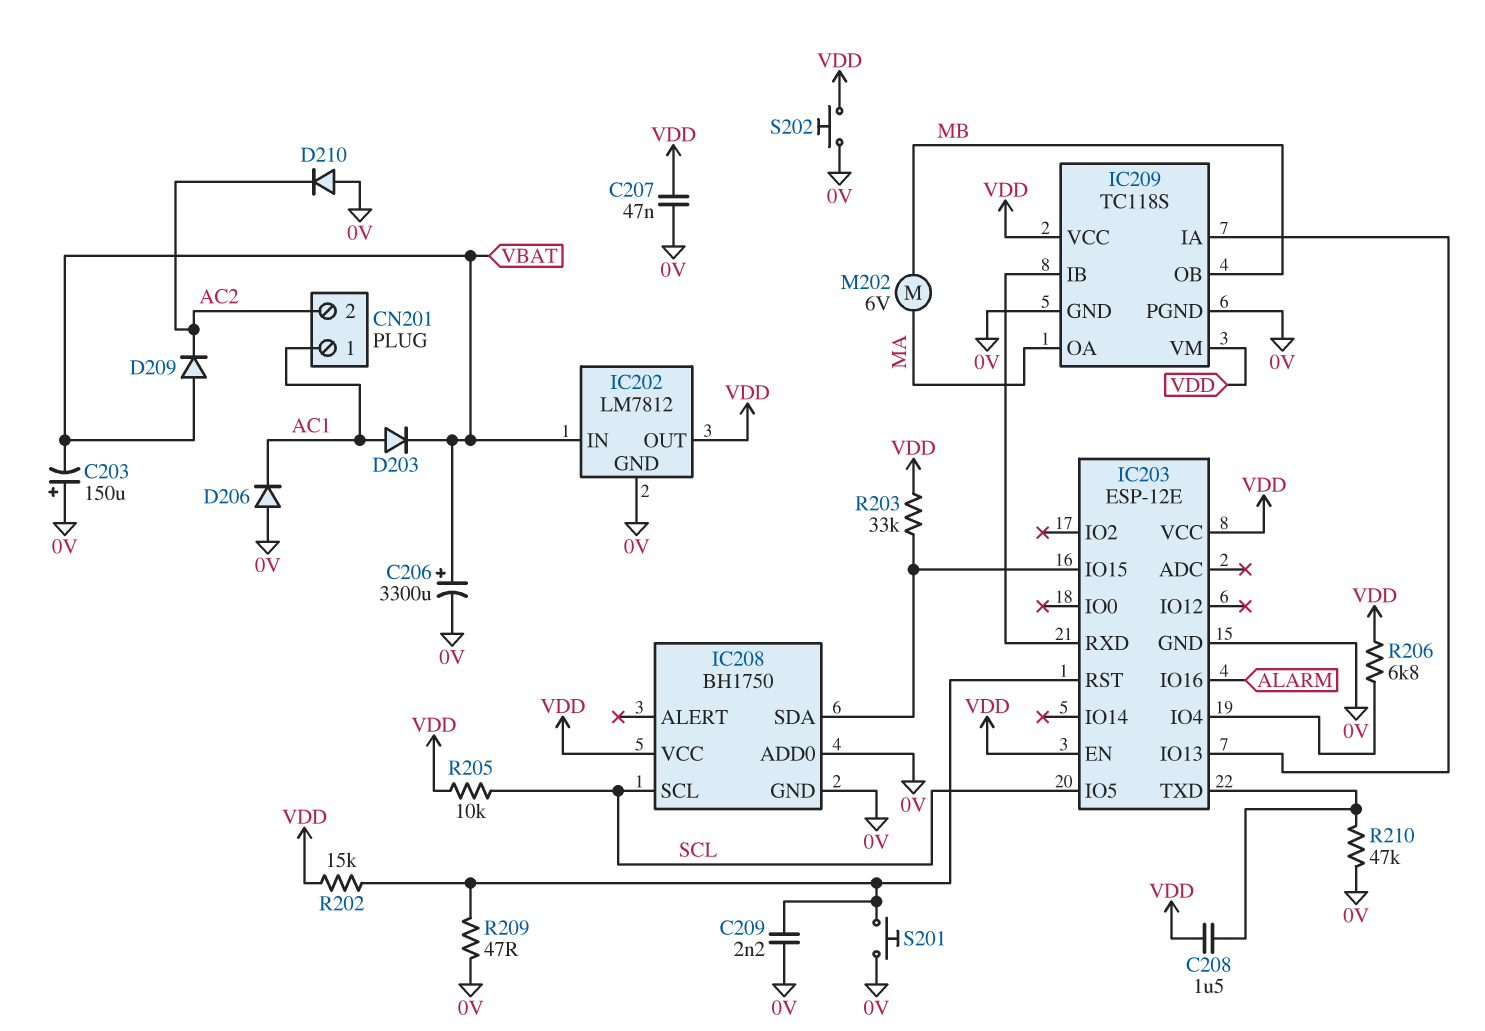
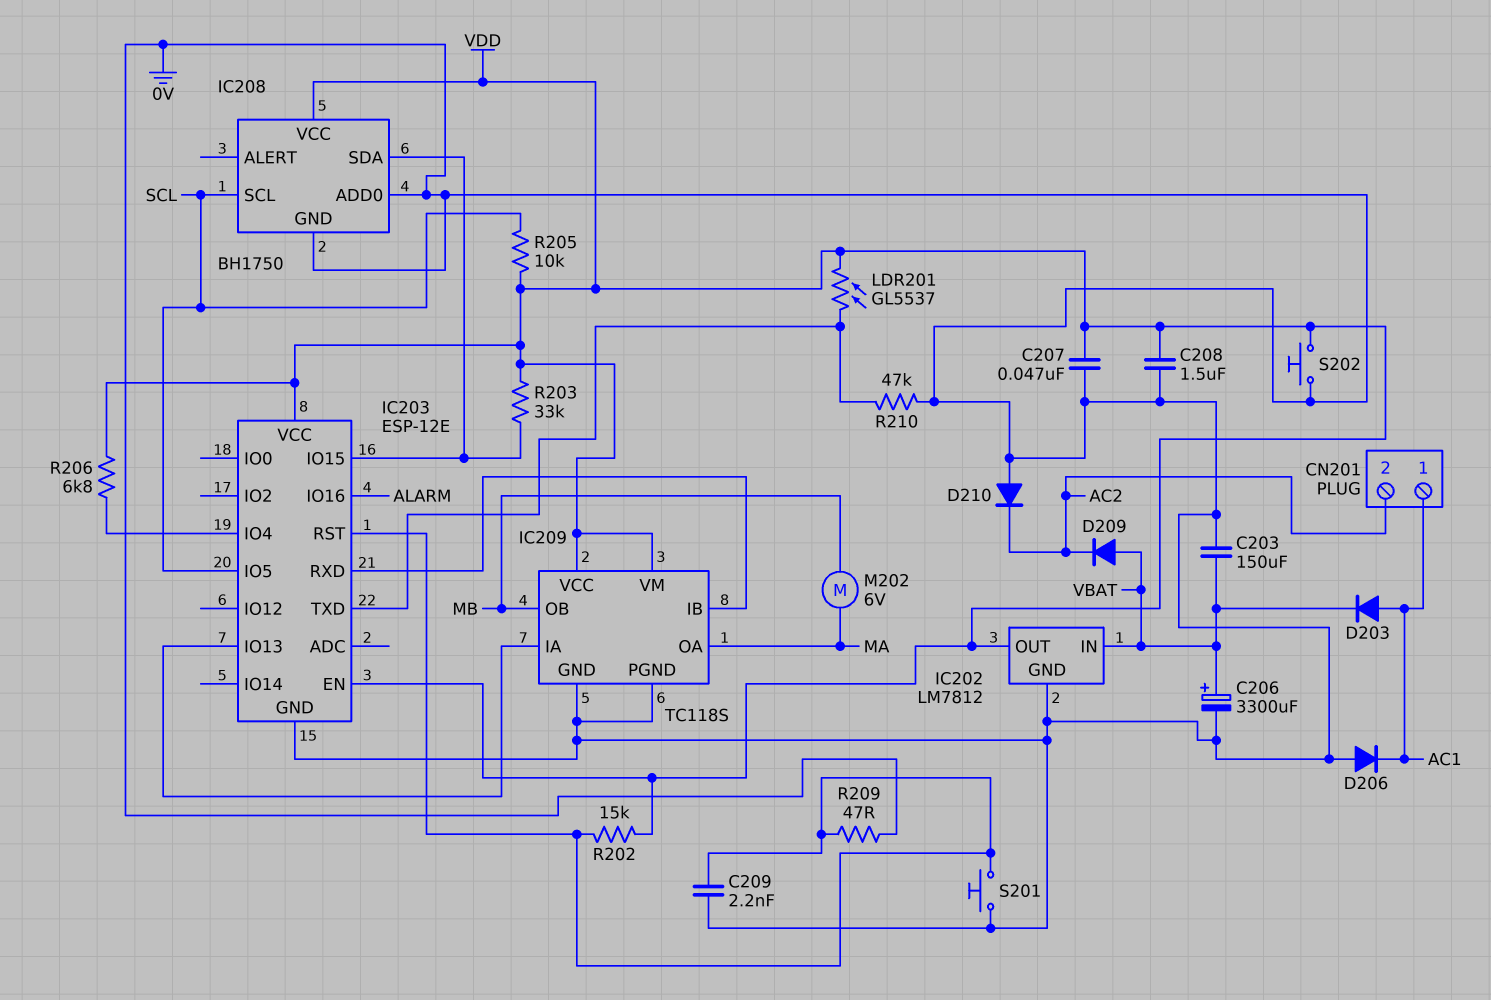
C203: 150uF (plus 0V, minus VBAT) -> 150uF (0V, VBAT)
C208: 1.5uF (IC203/TXD, VDD) -> 1.5uF (0V, VDD)
LDR201: none -> GL5537 (IC203/TXD, VDD)

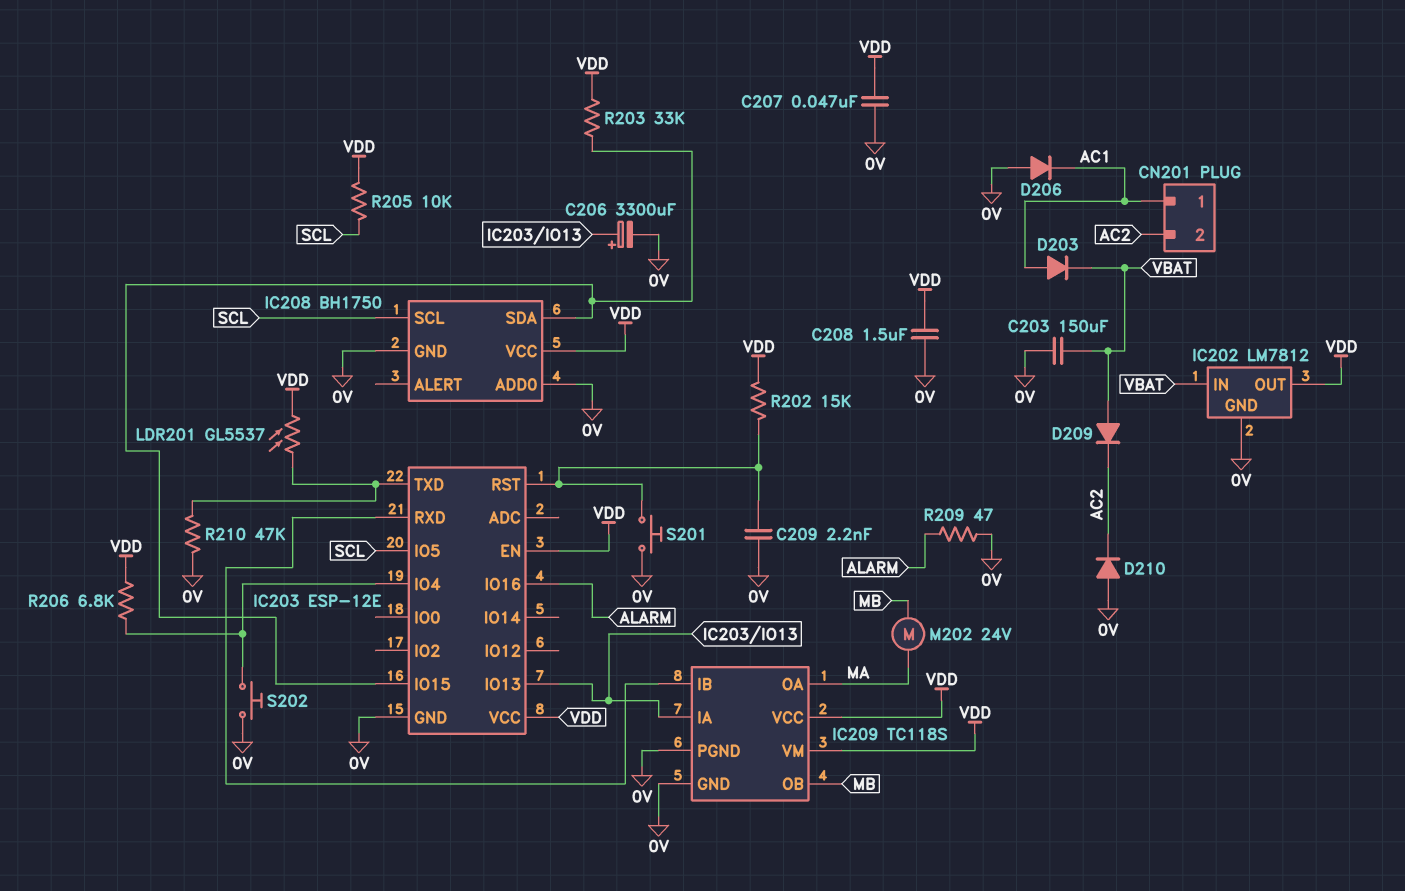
C206: 3300uF (plus VBAT, minus 0V) -> 3300uF (plus IC203/IO13, minus 0V)
M202: motor 6V (MA, MB) -> motor 24V (MA, MB)
R209: 47 (0V, IC203/RST) -> 47 (0V, ALARM)
S202: button (0V, VDD) -> button (0V, IC203/IO4)

